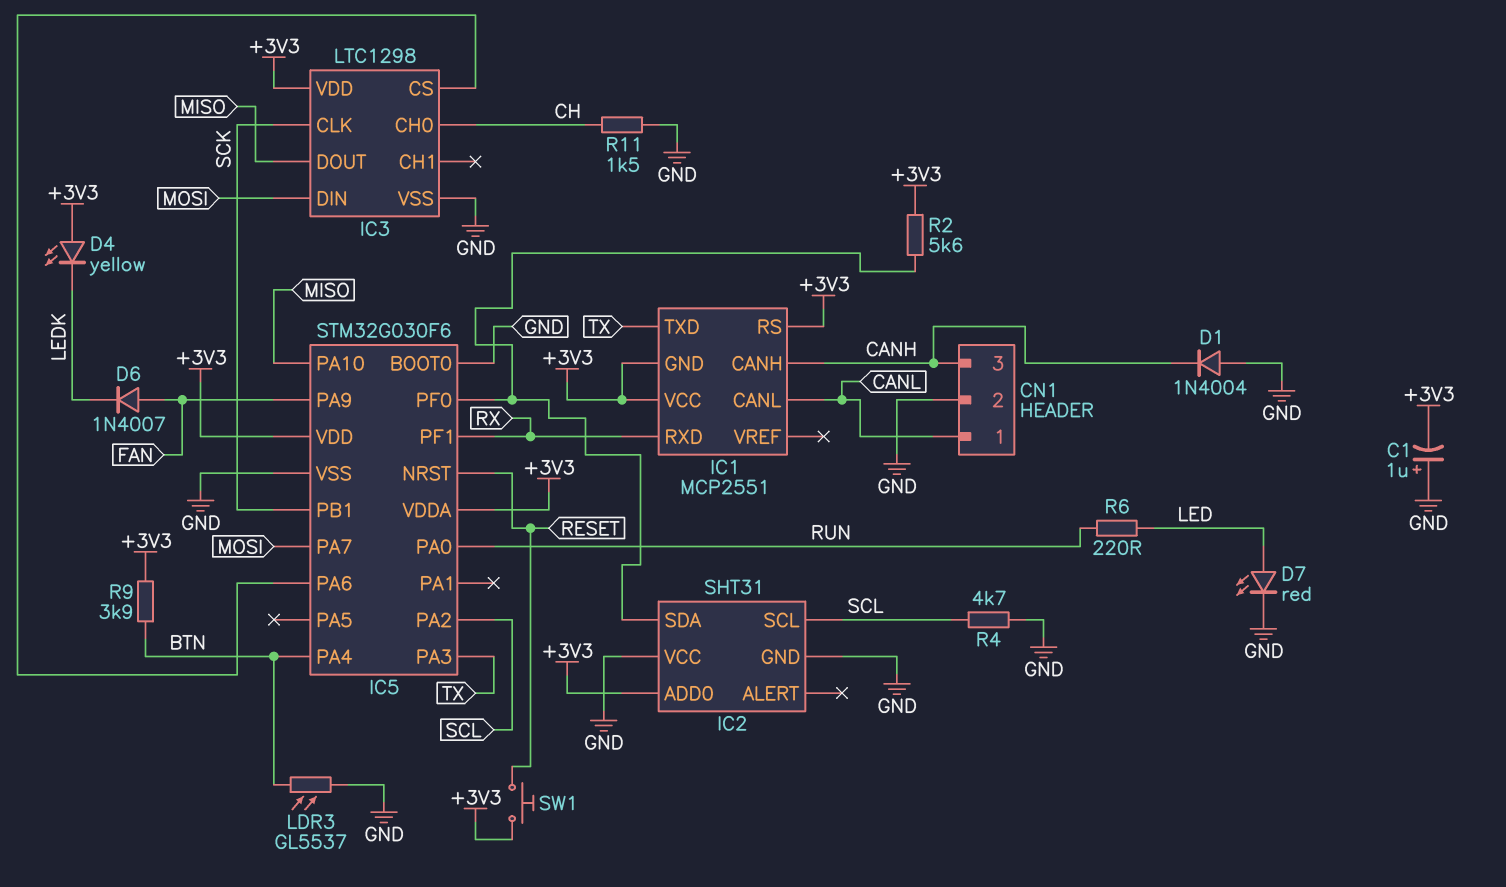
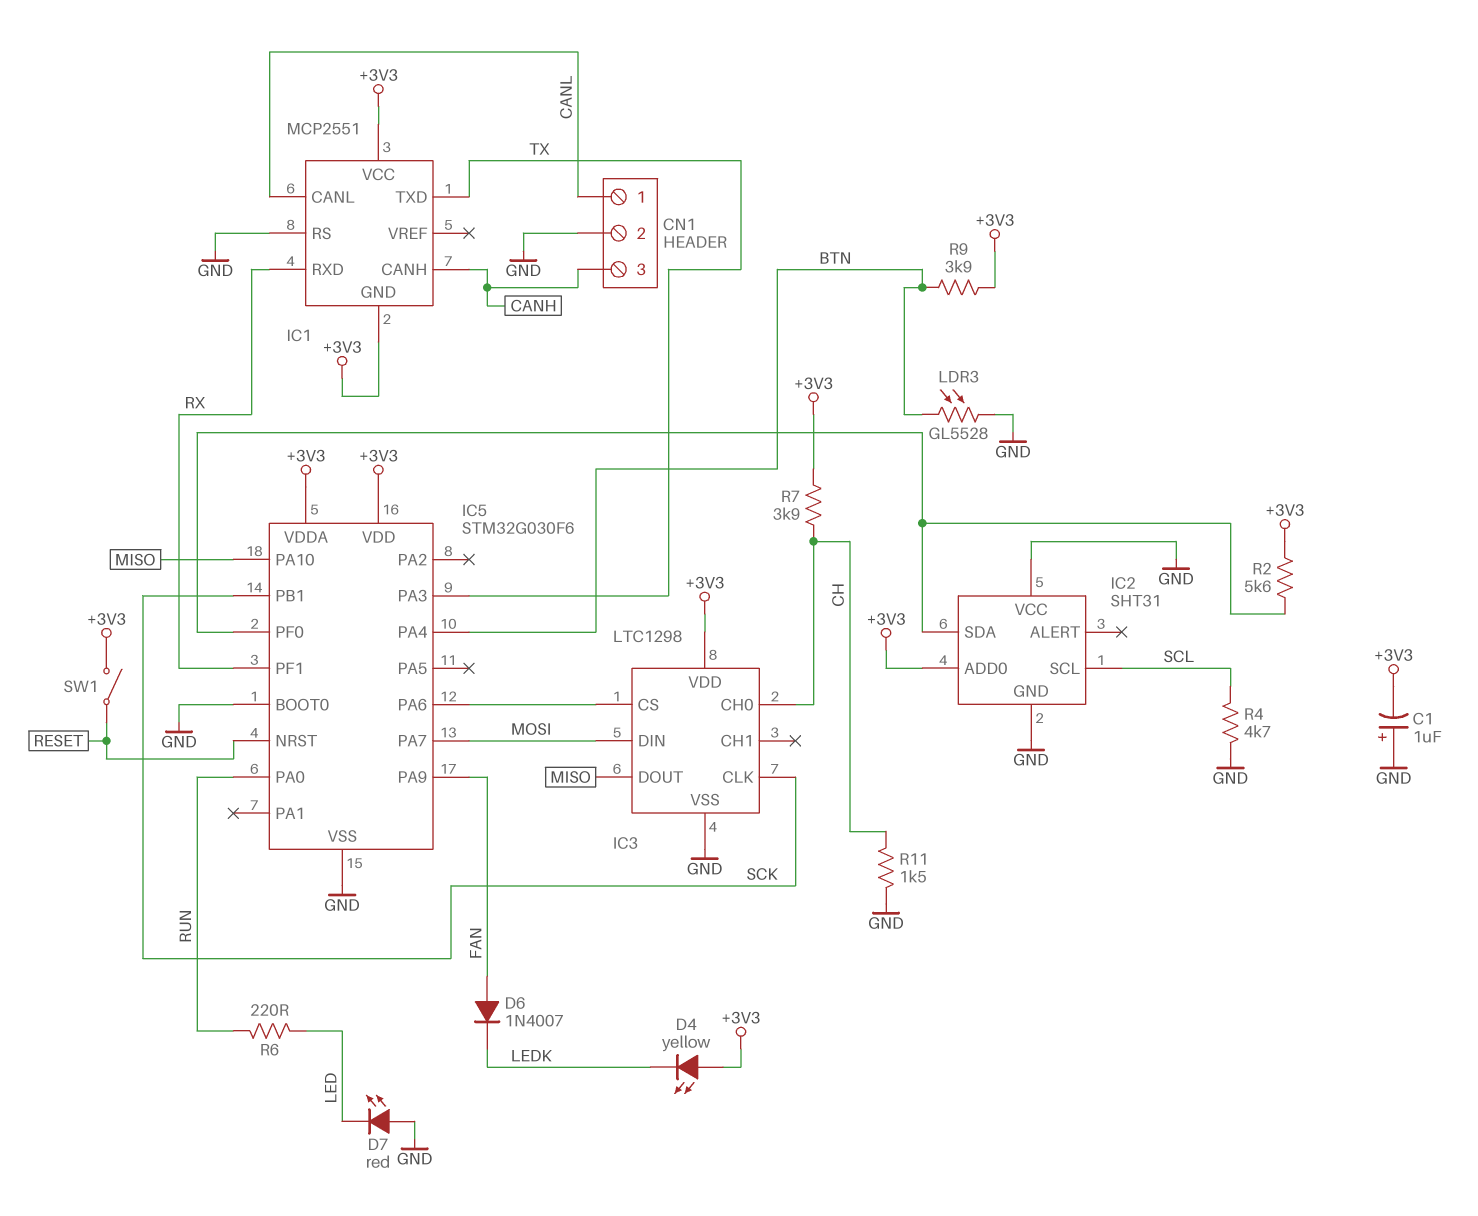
D1: diode 1N4004 (A GND, K CANH) -> none
D7: LED red (A LED, K GND) -> LED red (A GND, K LED)
IC1 pin RS: +3V3 -> GND
IC5 pin PA2: SCL -> none
LDR3: GL5537 (BTN, GND) -> GL5528 (BTN, GND)
R7: none -> 3.9k (+3V3, CH)
SW1: button (+3V3, RESET) -> switch (+3V3, RESET)

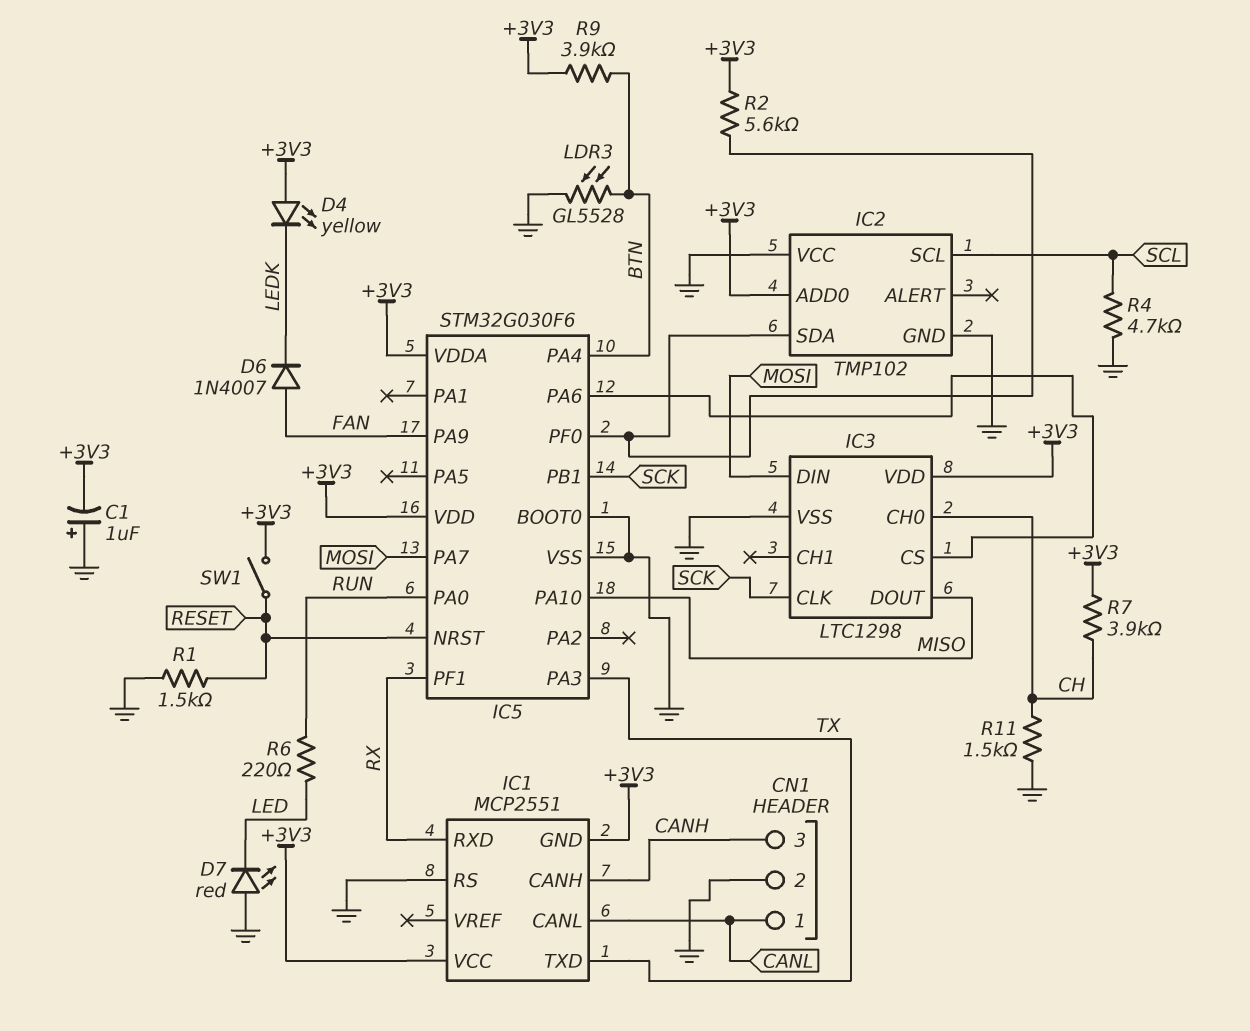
IC2: SHT31 -> TMP102
R1: none -> 1.5k (GND, RESET)

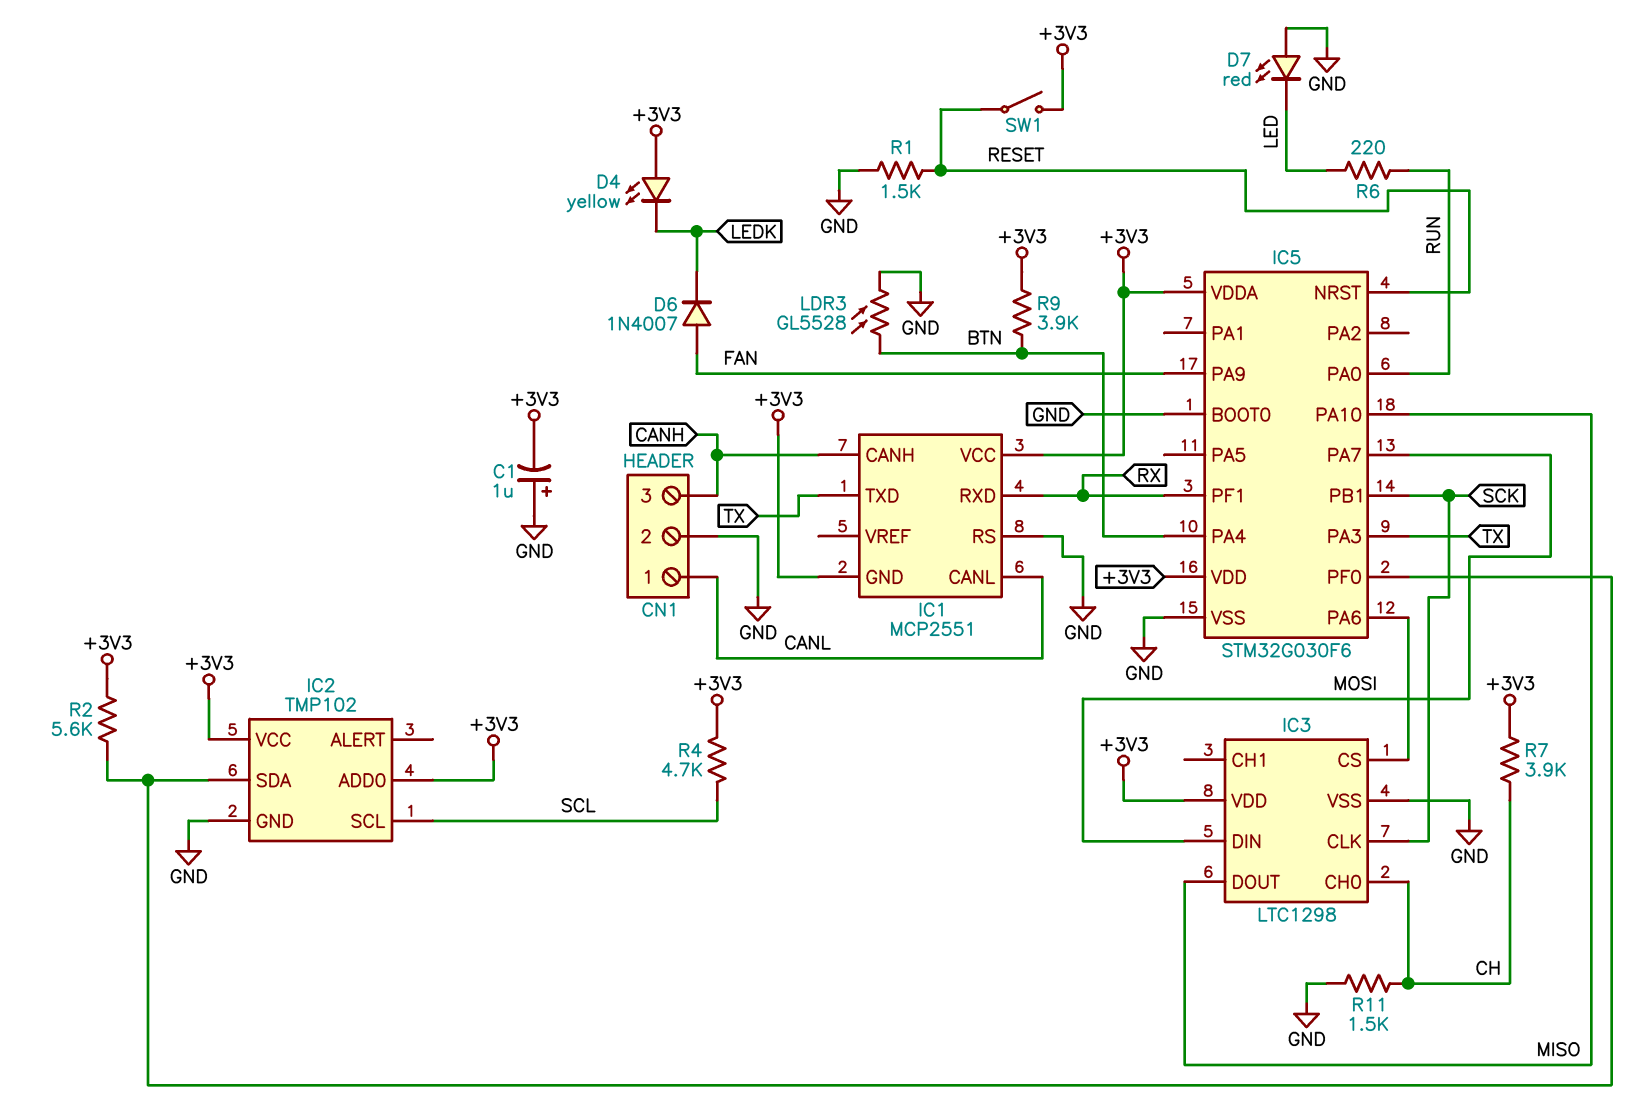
IC2 pin VCC: GND -> +3V3
R4: 4.7k (GND, SCL) -> 4.7k (+3V3, SCL)

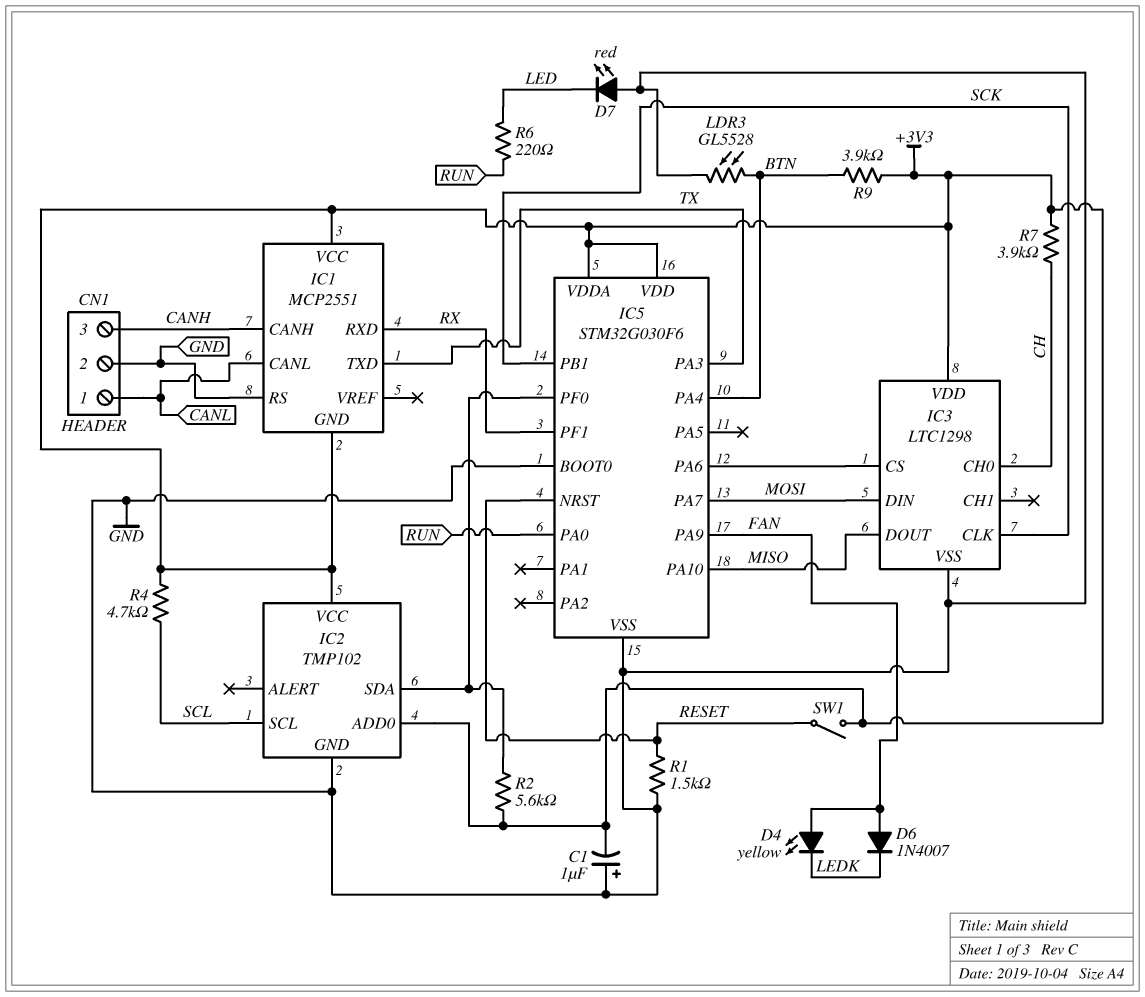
D4: LED yellow (A +3V3, K LEDK) -> LED yellow (A FAN, K LEDK)
R11: 1.5k (CH, GND) -> none

